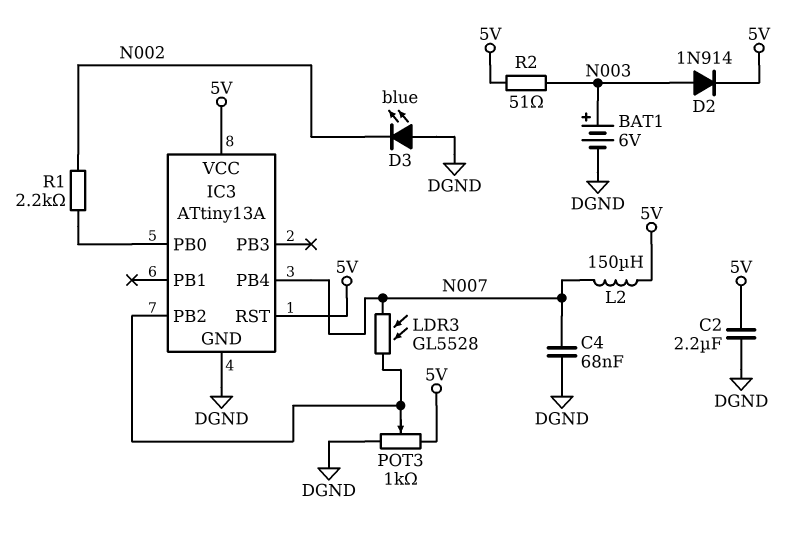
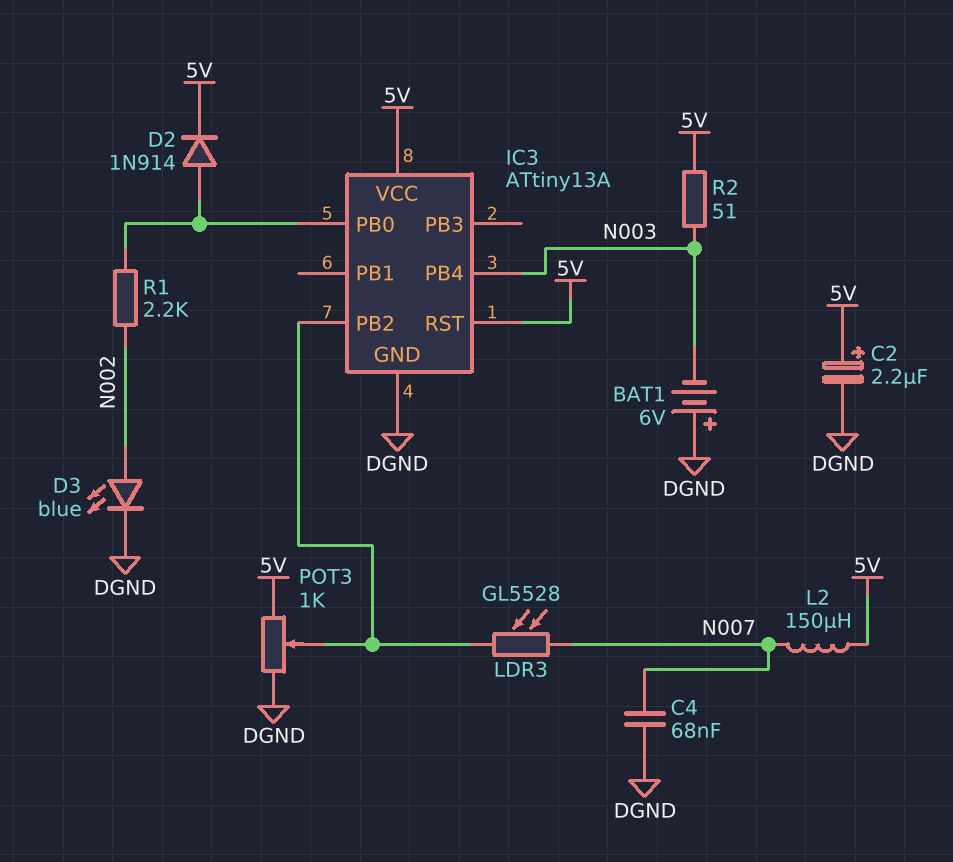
BAT1: 6V (plus N003, minus DGND) -> 6V (plus DGND, minus N003)
C2: 2.2uF (5V, DGND) -> 2.2uF (plus 5V, minus DGND)
D2: diode 1N914 (A N003, K 5V) -> diode 1N914 (A IC3/PB0, K 5V)
D3: LED blue (A DGND, K N002) -> LED blue (A N002, K DGND)
IC3 pin PB4: N007 -> N003

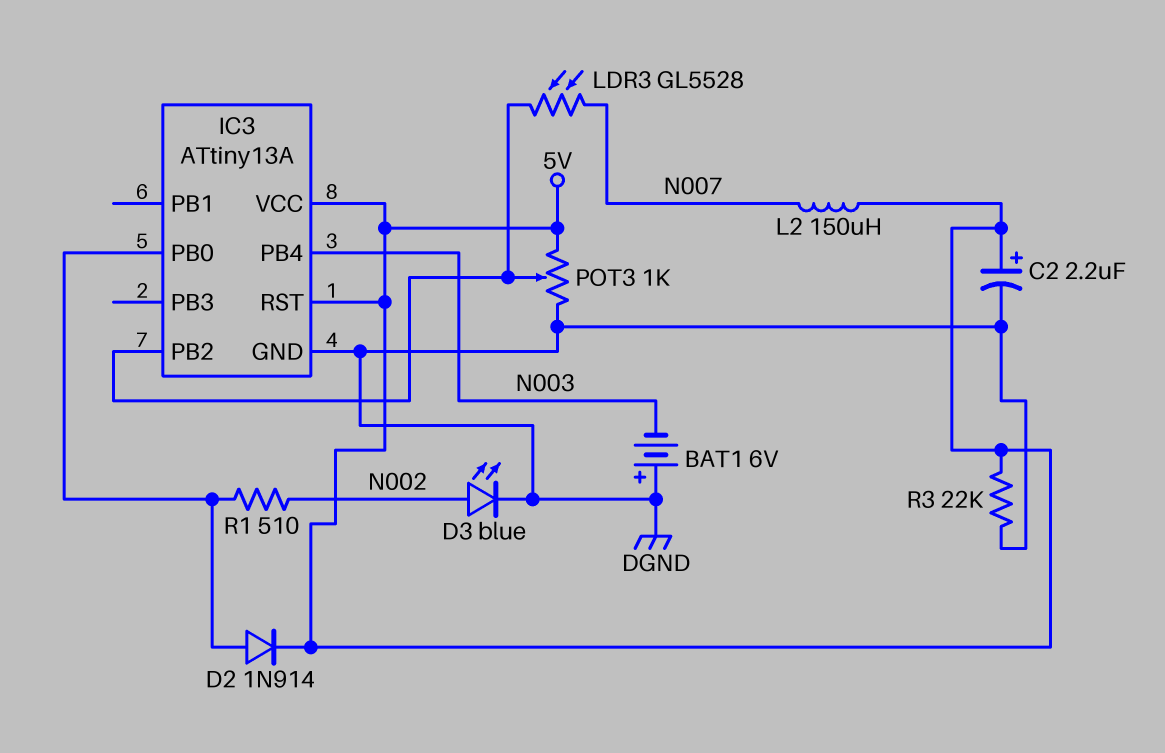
C4: 68nF (DGND, N007) -> none
R1: 2.2k (IC3/PB0, N002) -> 510 (IC3/PB0, N002)
R2: 51 (5V, N003) -> none
R3: none -> 22k (5V, DGND)

